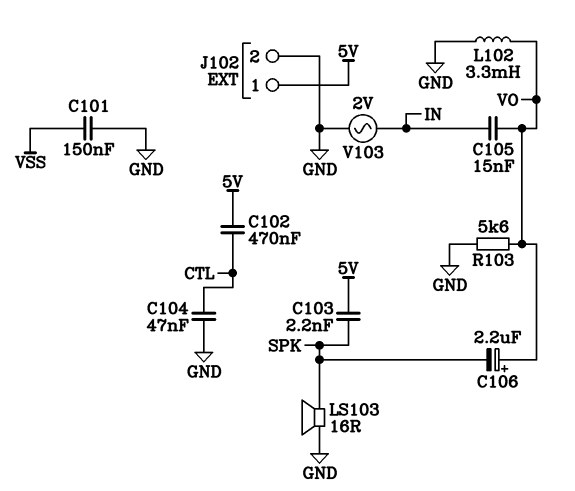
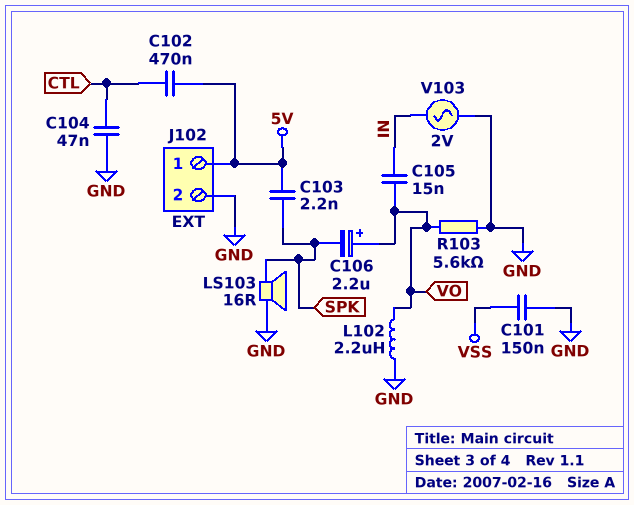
L102: 3.3mH (GND, VO) -> 2.2uH (GND, VO)

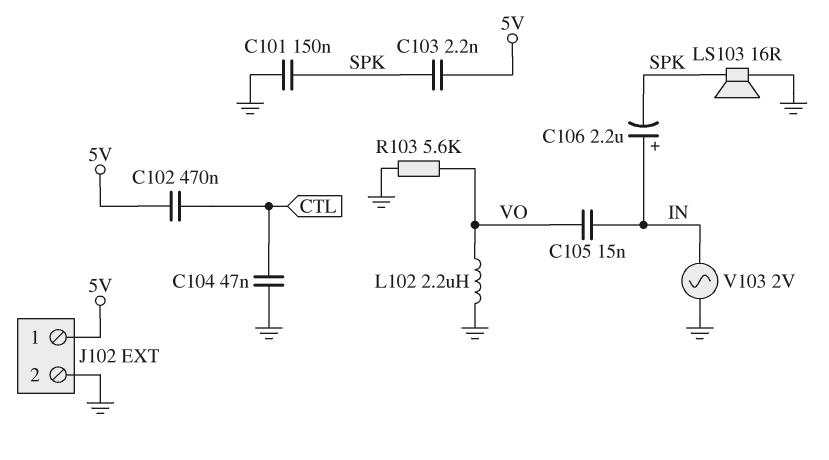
C101: 150nF (GND, VSS) -> 150nF (GND, SPK)
C106: 2.2uF (plus VO, minus SPK) -> 2.2uF (plus IN, minus SPK)

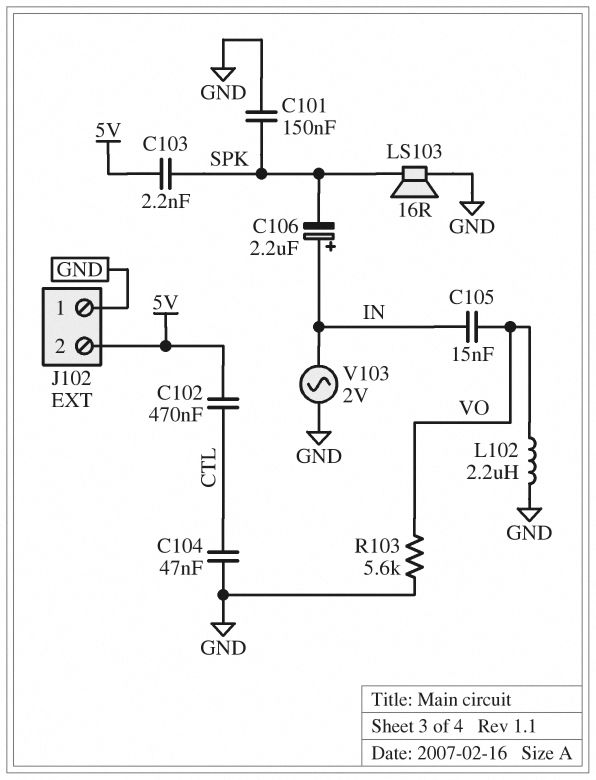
J102 pin 1: 5V -> GND
J102 pin 2: GND -> 5V

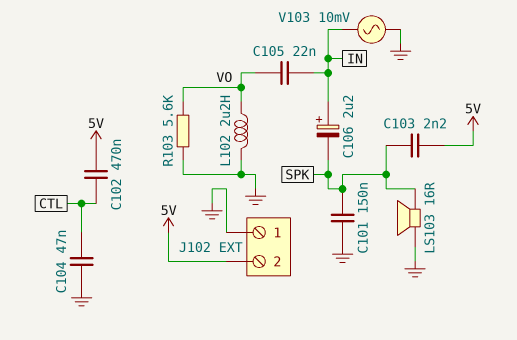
C105: 15nF (IN, VO) -> 22nF (IN, VO)
V103: AC 2V (GND, IN) -> AC 10mV (GND, IN)

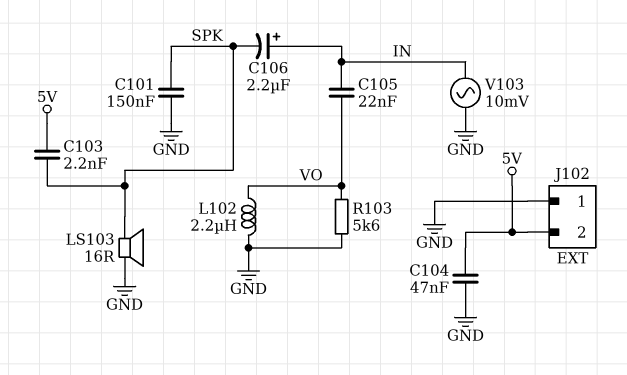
C102: 470nF (5V, CTL) -> none
C104: 47nF (CTL, GND) -> 47nF (5V, GND)

